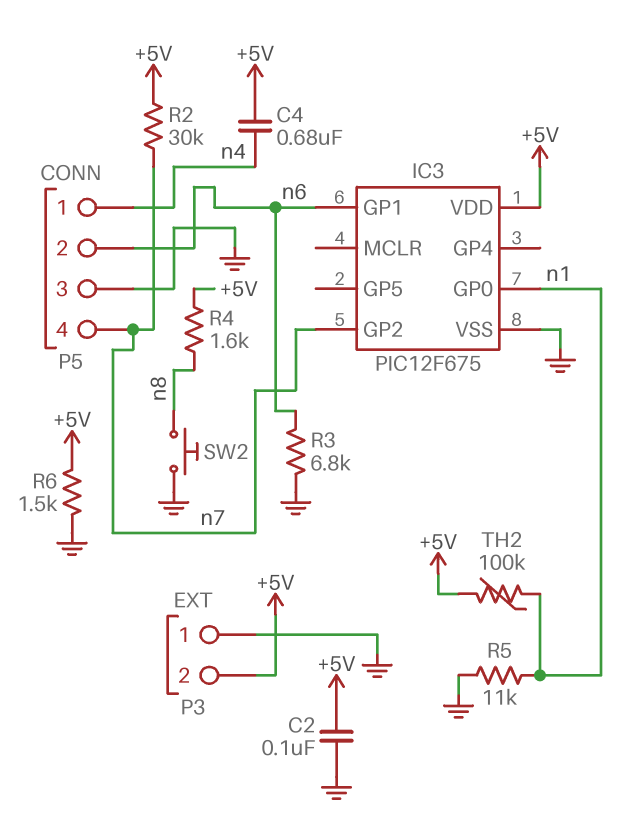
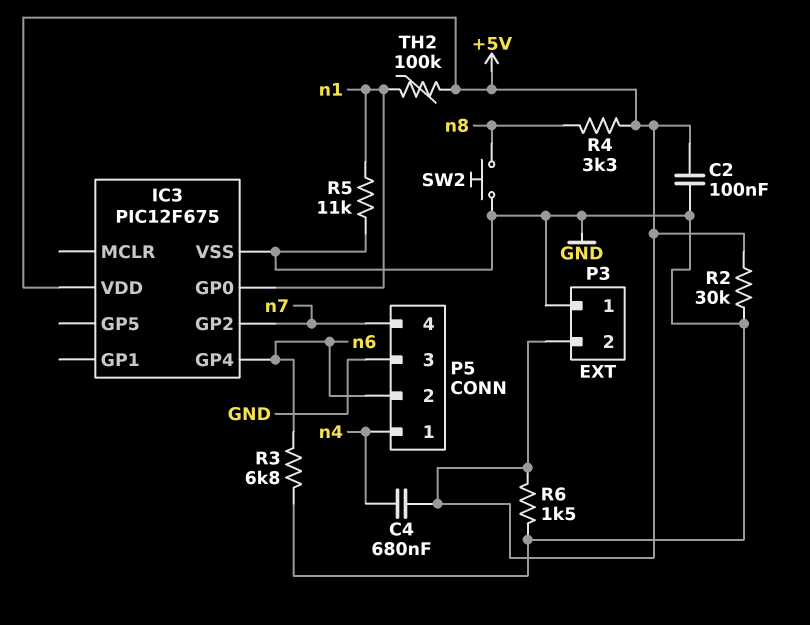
IC3 pin GP1: n6 -> none
IC3 pin GP4: none -> n6
R2: 30k (+5V, n7) -> 30k (+5V, GND)
R4: 1.6k (+5V, n8) -> 3.3k (+5V, n8)

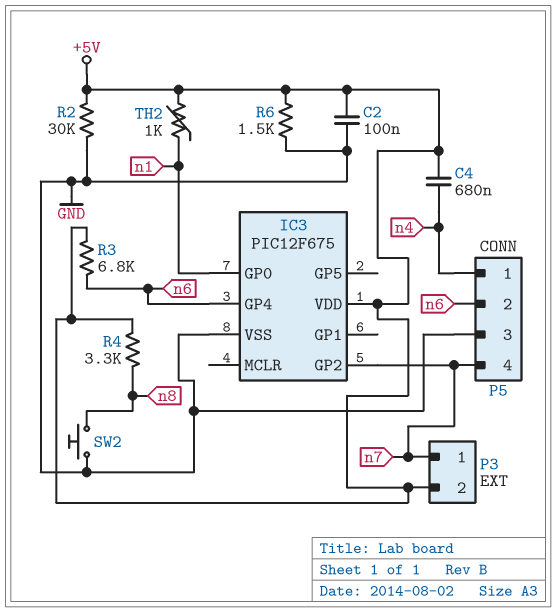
P3 pin 1: GND -> n7
R3: 6.8k (GND, n6) -> 6.8k (+5V, n6)
R5: 11k (GND, n1) -> none
TH2: 100k (+5V, n1) -> 1k (+5V, n1)

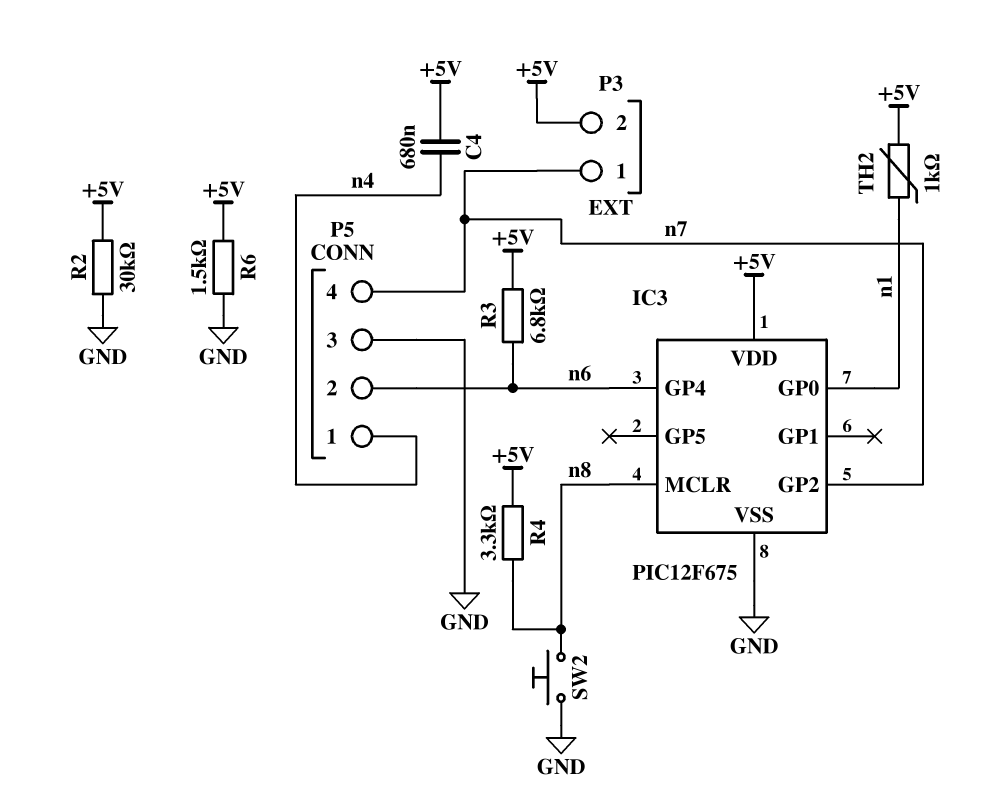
C2: 100nF (+5V, GND) -> none
IC3 pin MCLR: none -> n8

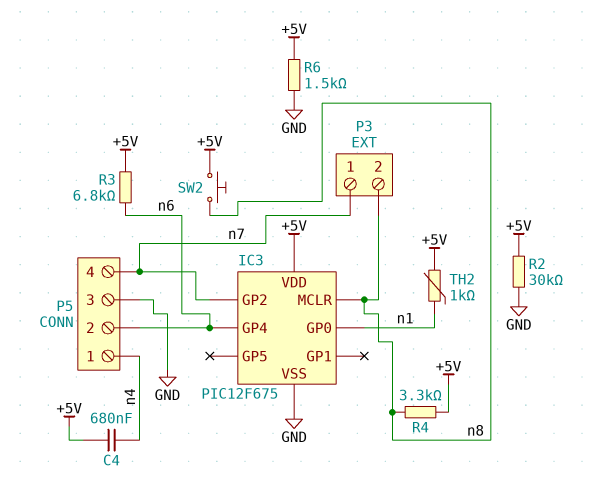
P3 pin 2: +5V -> n8
SW2: button (GND, n8) -> button (+5V, n8)

